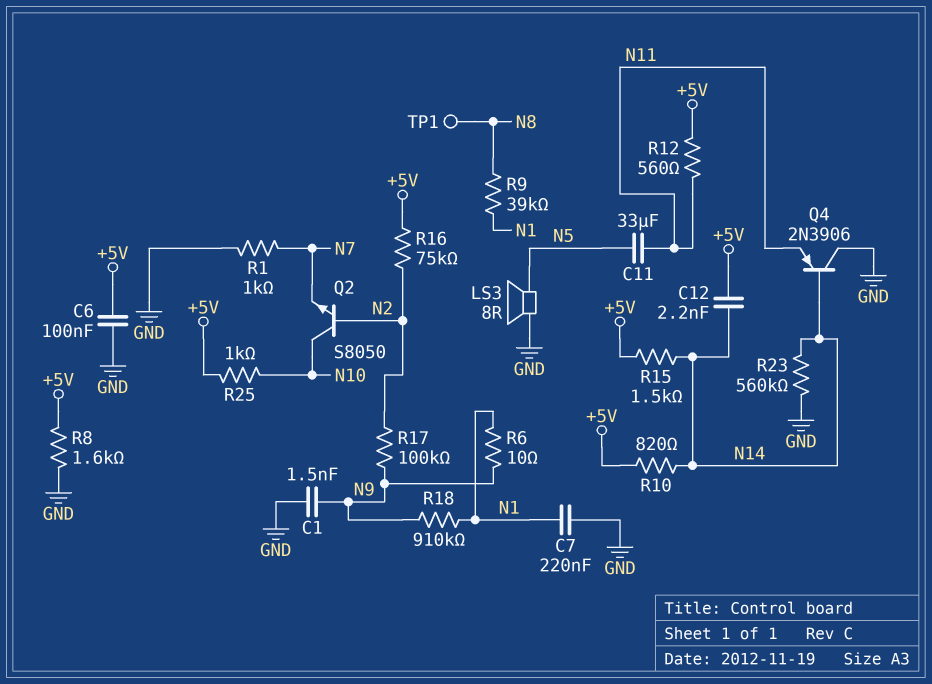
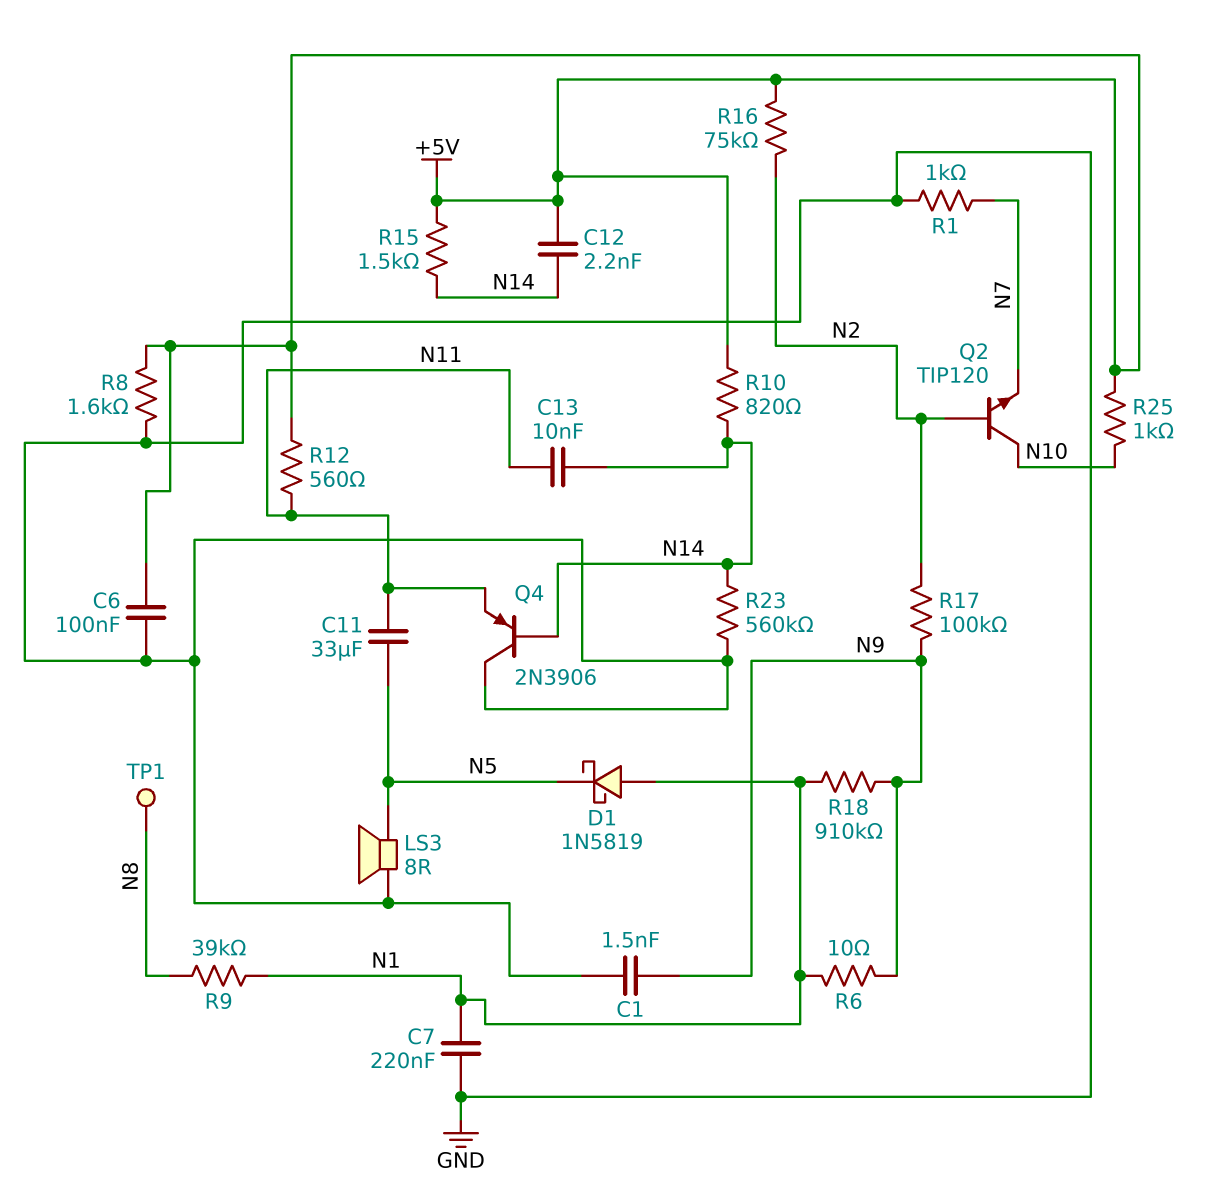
C13: none -> 10nF (N11, N14)
D1: none -> schottky 1N5819 (A N1, K N5)
Q2: NPN S8050 (B N2, C N10, E N7) -> NPN TIP120 (B N2, C N10, E N7)

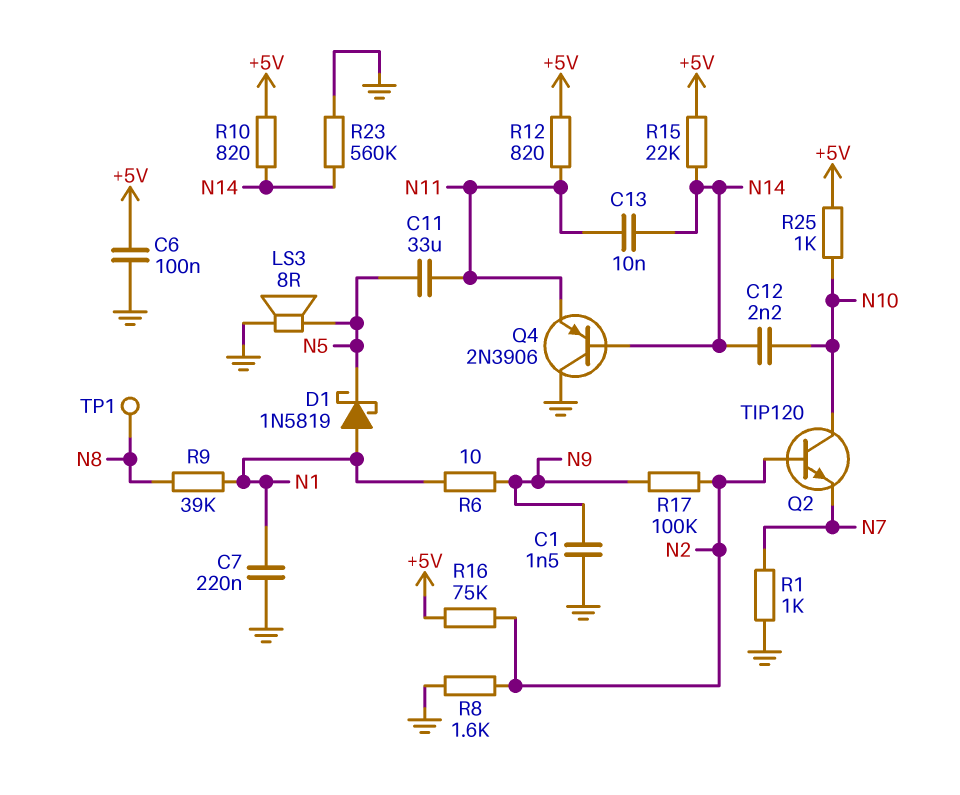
C12: 2.2nF (+5V, N14) -> 2.2nF (N10, N14)
R8: 1.6k (+5V, GND) -> 1.6k (GND, N2)
R12: 560 (+5V, N11) -> 820 (+5V, N11)
R15: 1.5k (+5V, N14) -> 22k (+5V, N14)
R18: 910k (N1, N9) -> none

